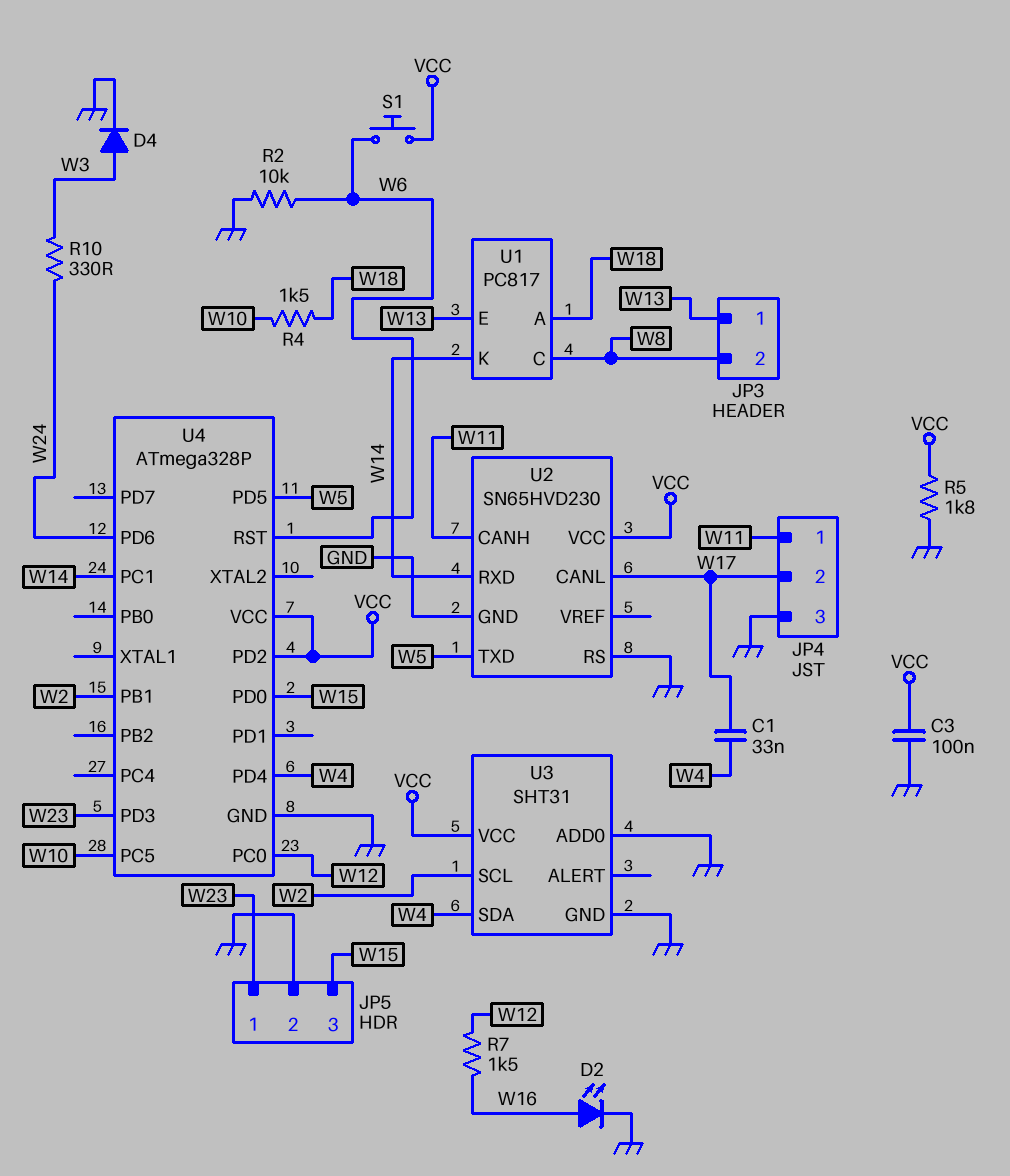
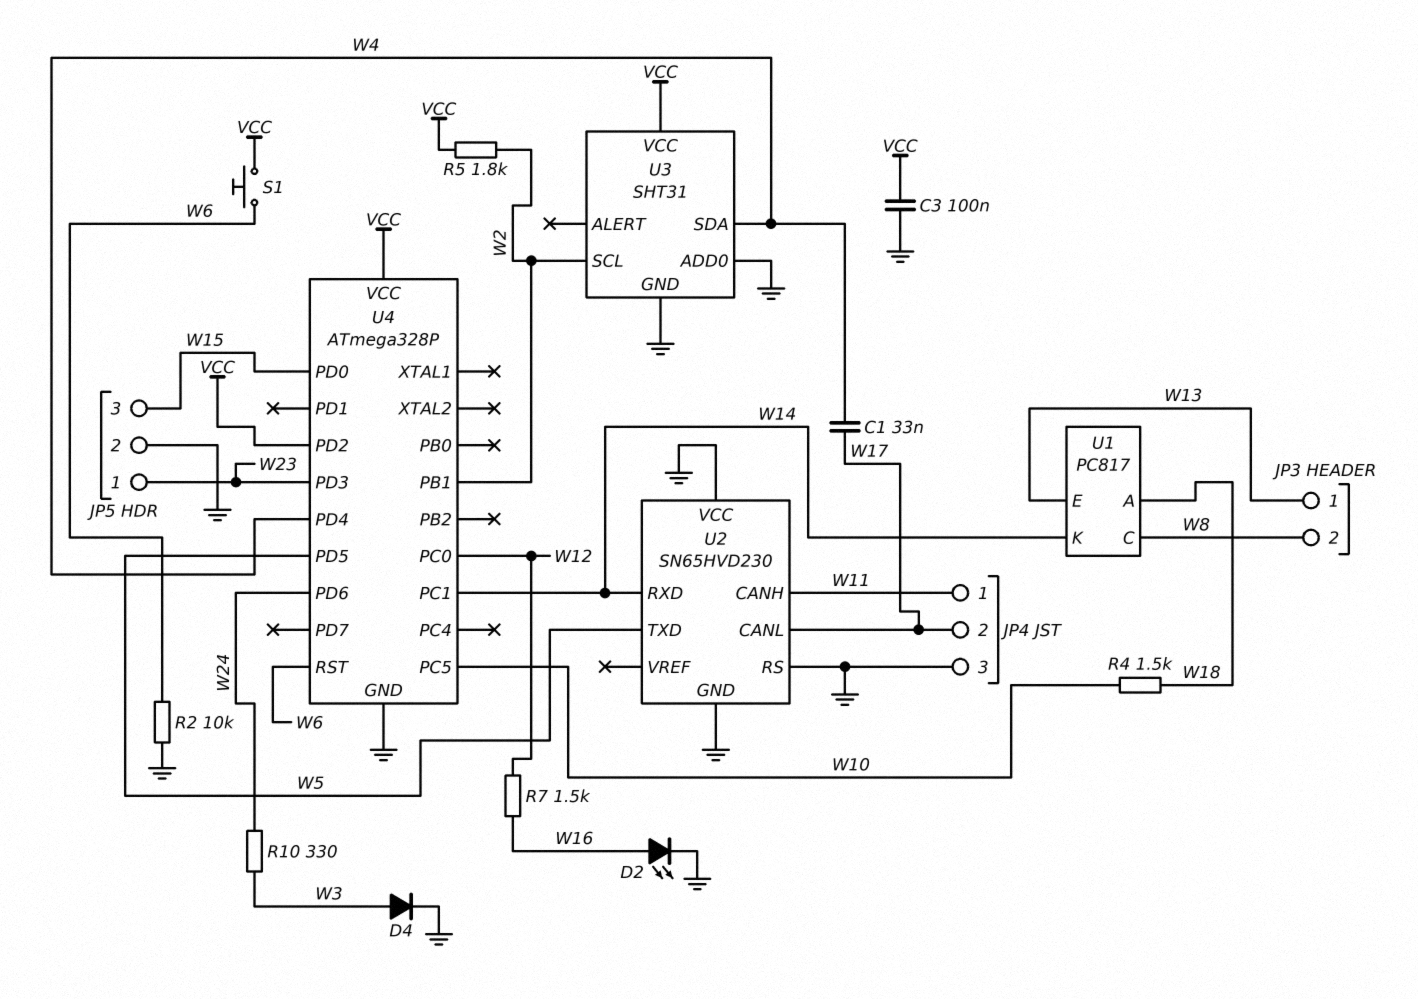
R5: 1.8k (GND, VCC) -> 1.8k (VCC, W2)
U2 pin VCC: VCC -> GND

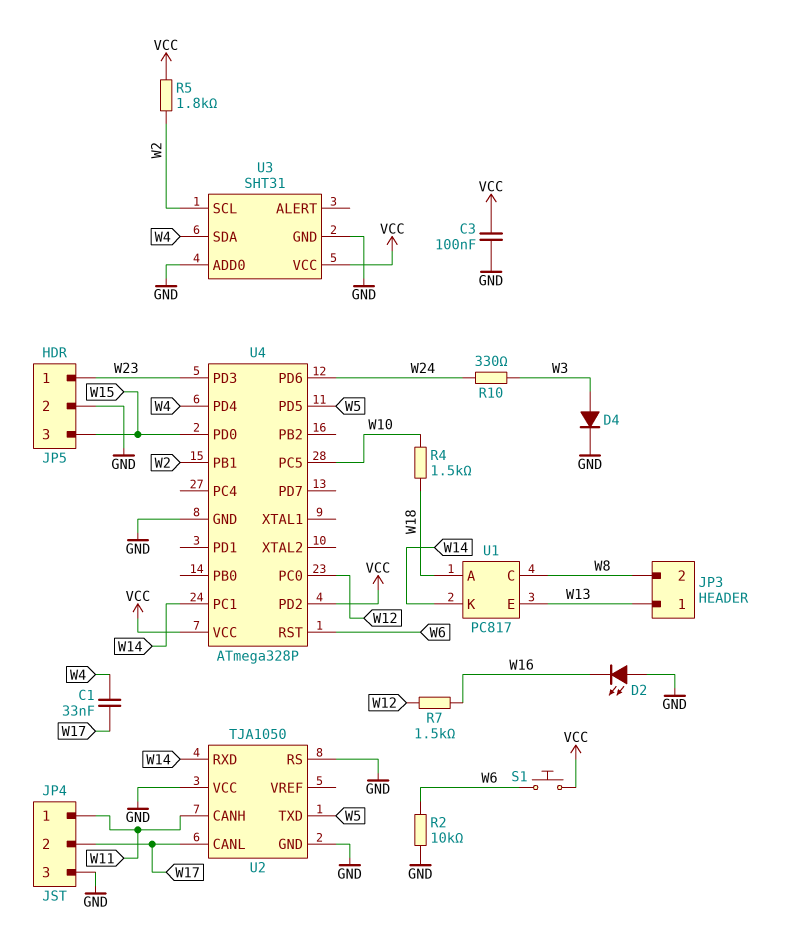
D2: LED (A W16, K GND) -> LED (A GND, K W16)
U2: SN65HVD230 -> TJA1050

